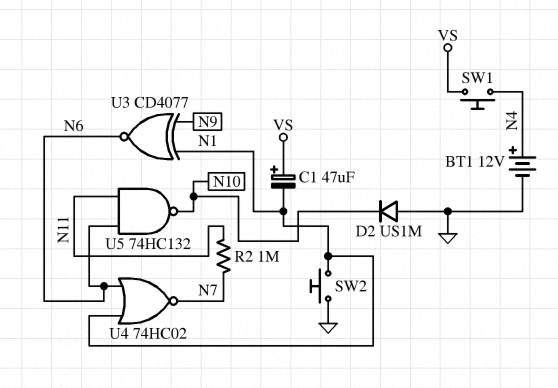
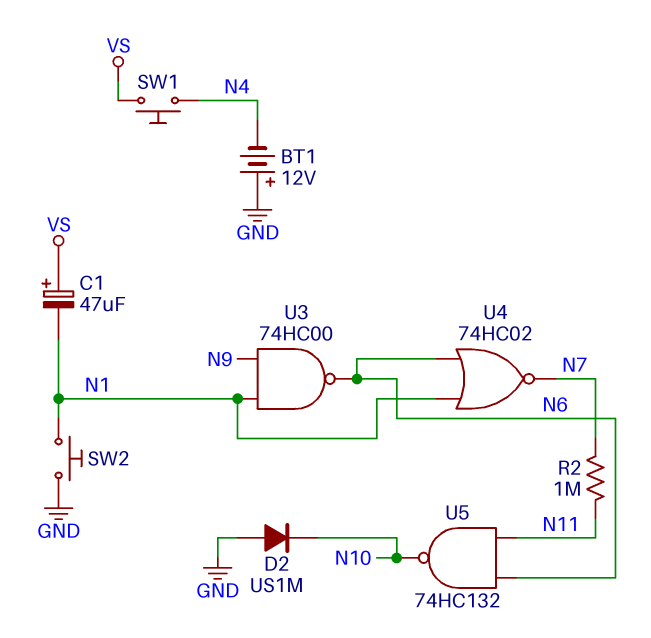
BT1: 12V (plus N4, minus GND) -> 12V (plus GND, minus N4)
U3: XNOR CD4077 (in N1, in N9, out N6) -> NAND 74HC00 (in N1, in N9, out N6)

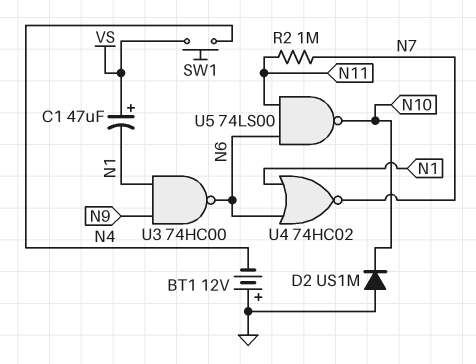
SW2: button (GND, N1) -> none
U5: NAND 74HC132 (in N6, in N11, out N10) -> NAND 74LS00 (in N6, in N11, out N10)

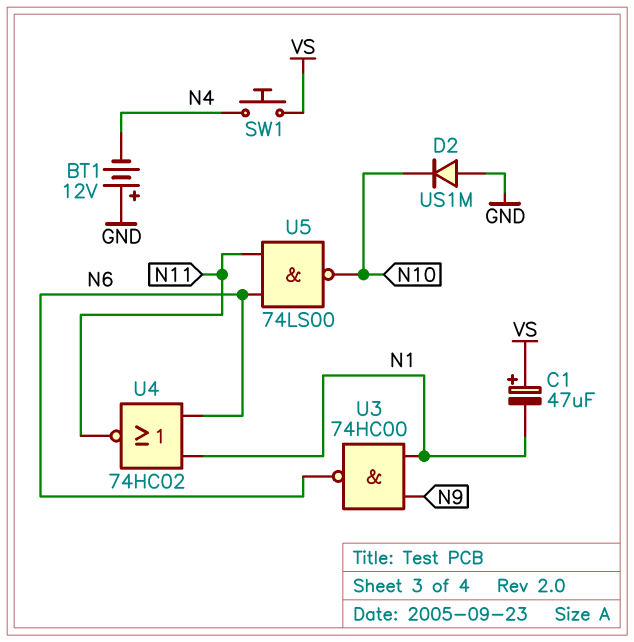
R2: 1M (N7, N11) -> none
U4: NOR 74HC02 (in N1, in N6, out N7) -> NOR 74HC02 (in N1, in N6, out N11)

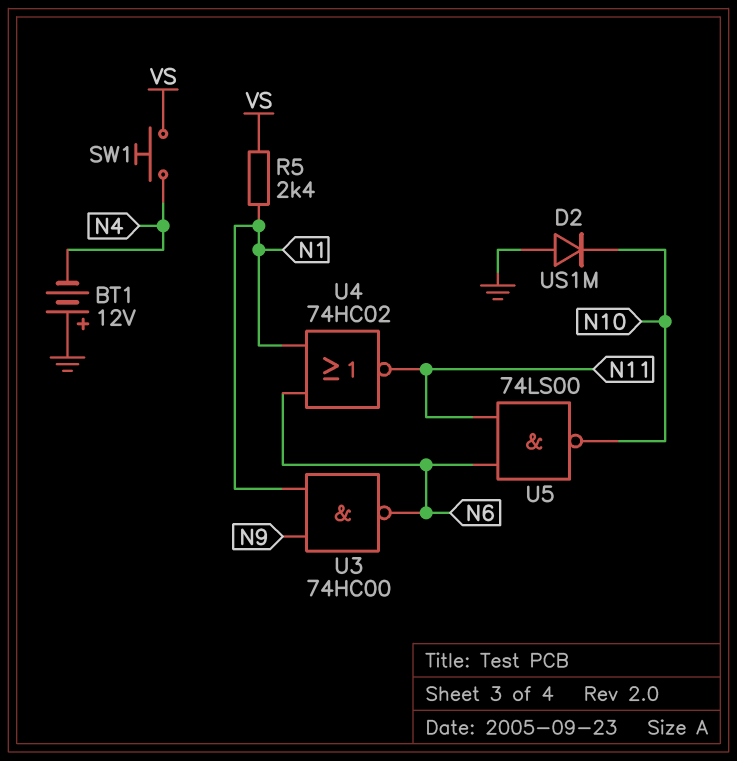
C1: 47uF (plus VS, minus N1) -> none
R5: none -> 2.4k (N1, VS)

